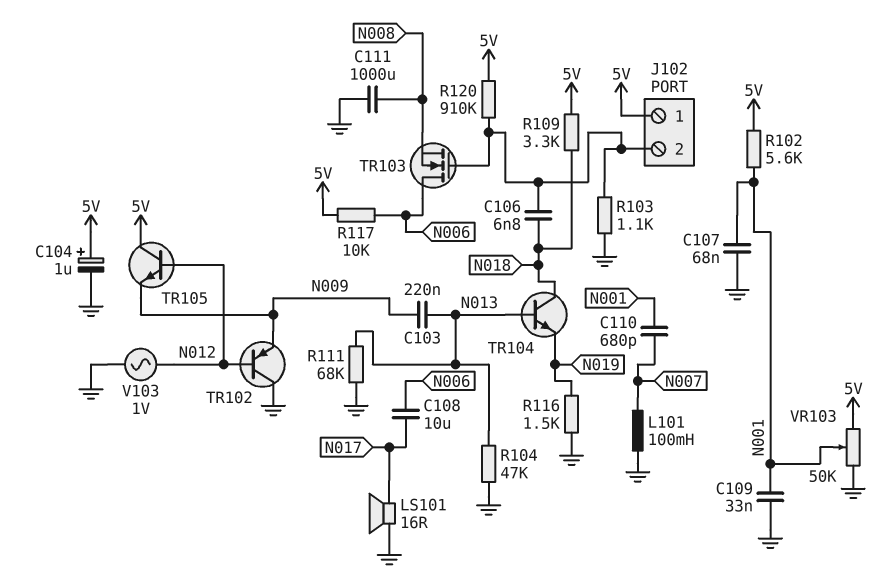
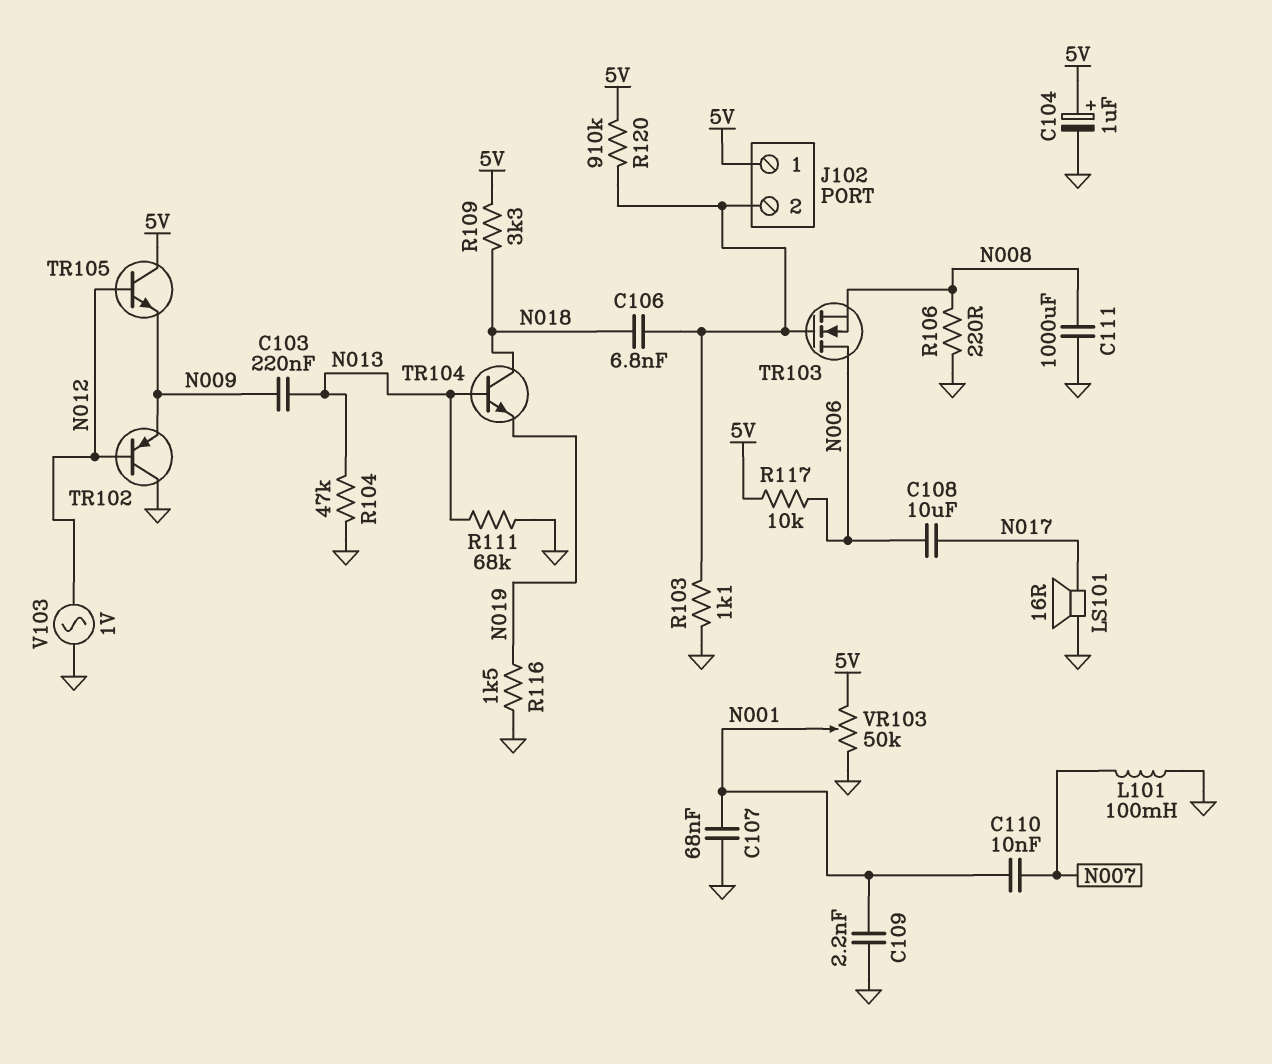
C109: 33nF (GND, N001) -> 2.2nF (GND, N001)
C110: 680pF (N001, N007) -> 10nF (N001, N007)
R102: 5.6k (5V, N001) -> none
R106: none -> 220 (GND, N008)

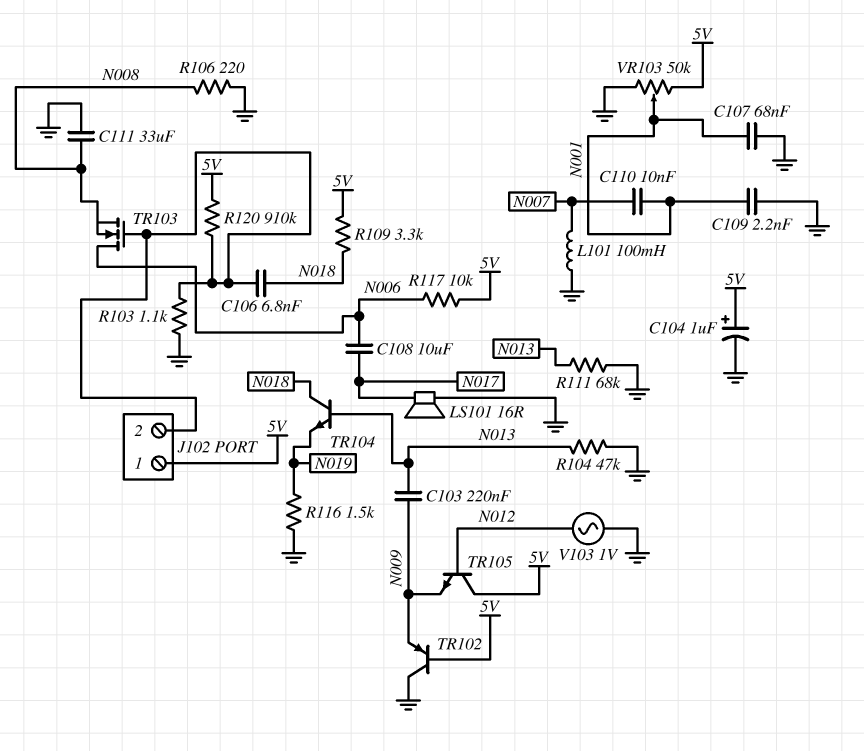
C111: 1000uF (GND, N008) -> 33uF (GND, N008)
TR102: PNP (B N012, C GND, E N009) -> PNP (B 5V, C GND, E N009)

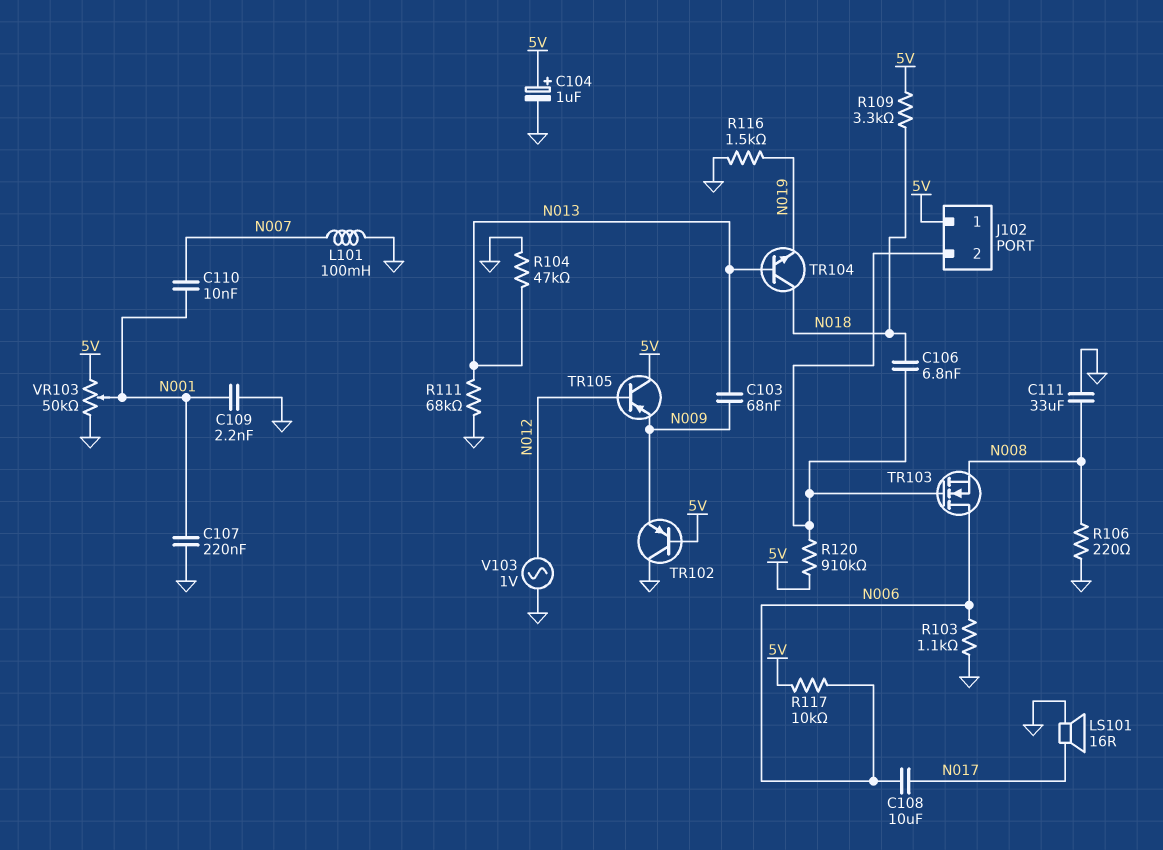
C103: 220nF (N009, N013) -> 68nF (N009, N013)
C107: 68nF (GND, N001) -> 220nF (GND, N001)
R103: 1.1k (GND, J102/2) -> 1.1k (GND, N006)
TR105: NPN (B N012, C 5V, E N009) -> PNP (B N012, C 5V, E N009)

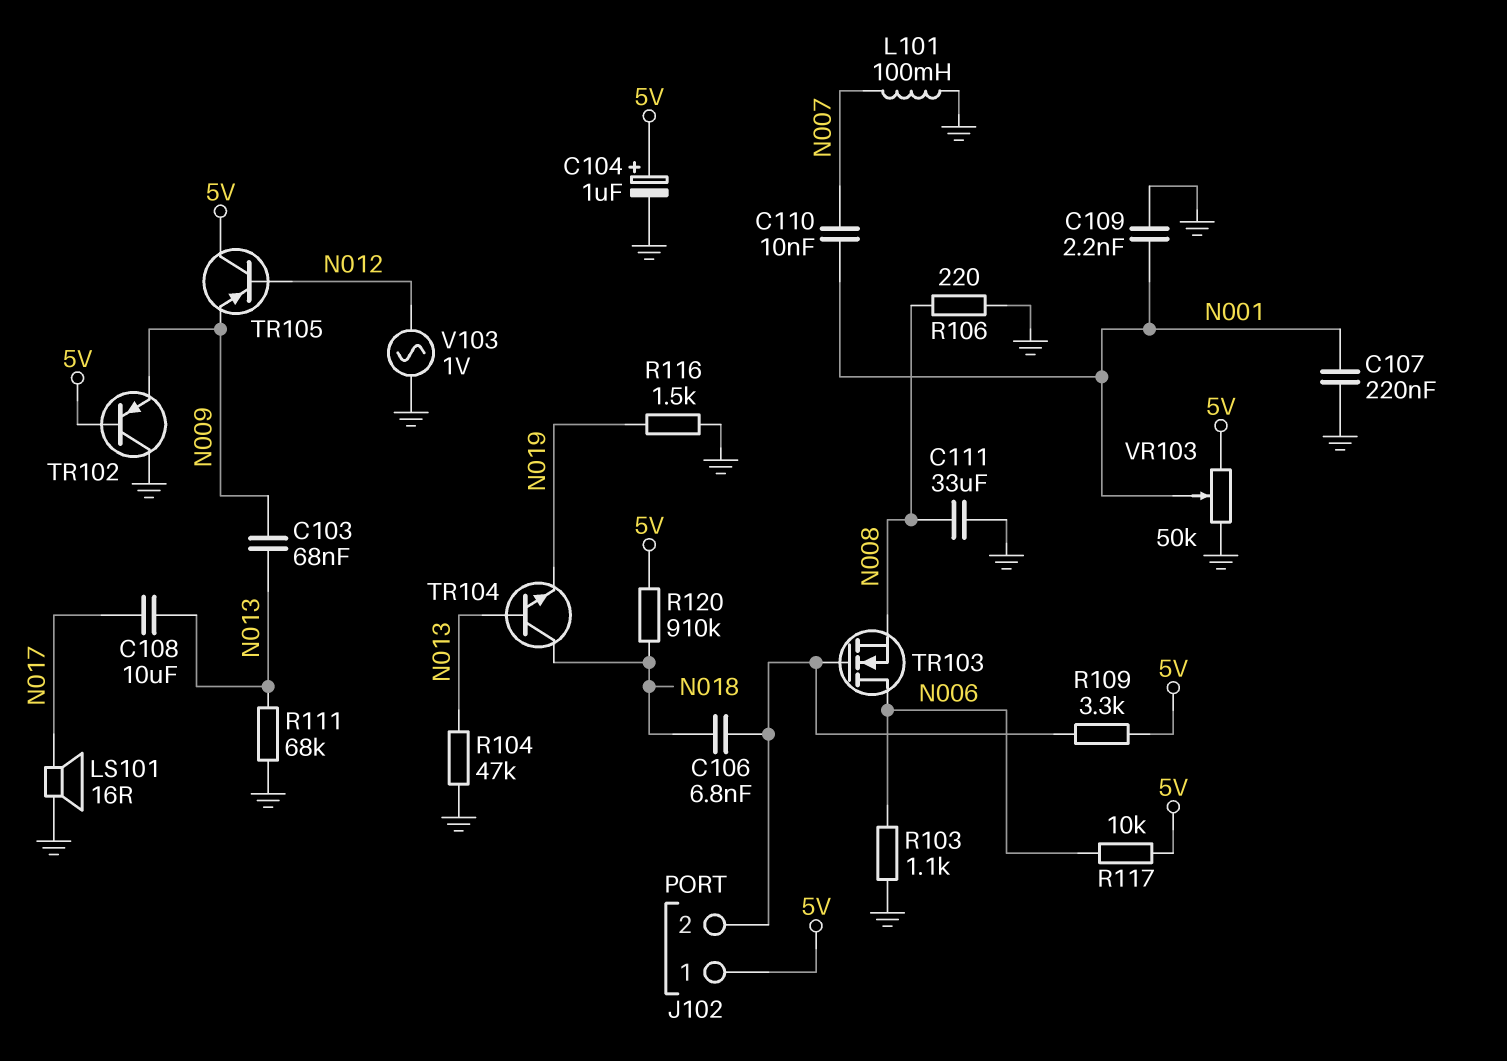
C108: 10uF (N006, N017) -> 10uF (N013, N017)
R109: 3.3k (5V, N018) -> 3.3k (5V, J102/2)
R120: 910k (5V, J102/2) -> 910k (5V, N018)

